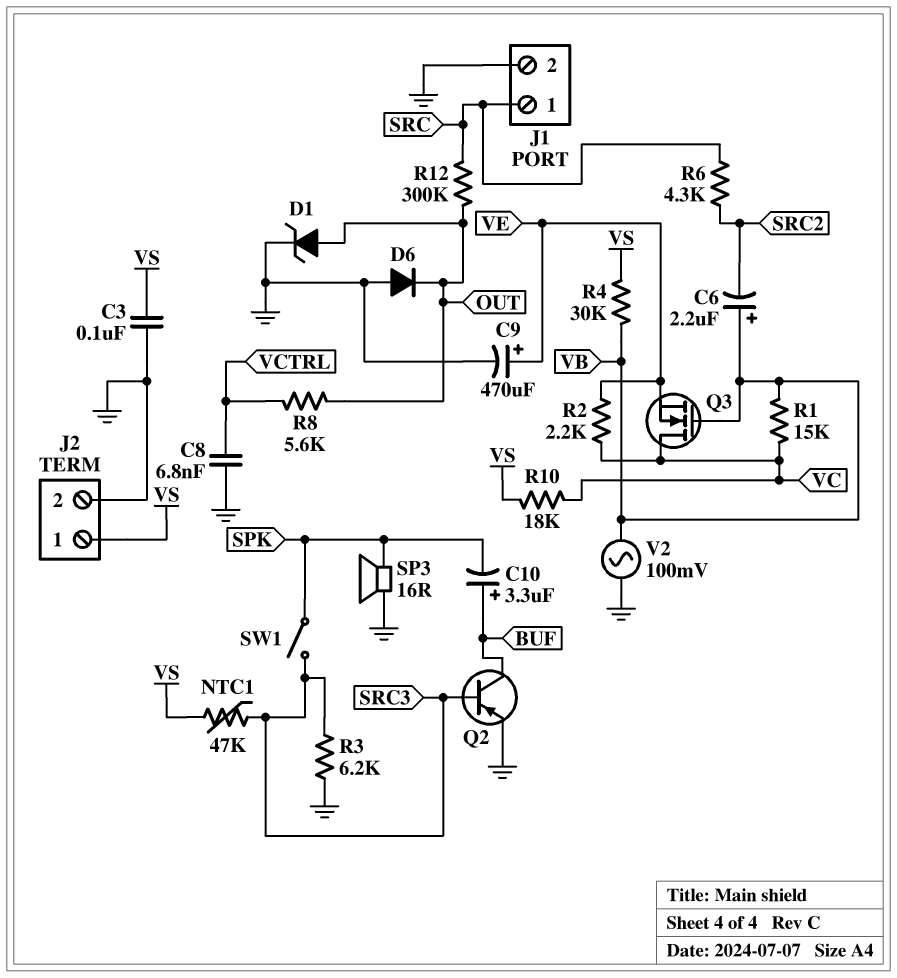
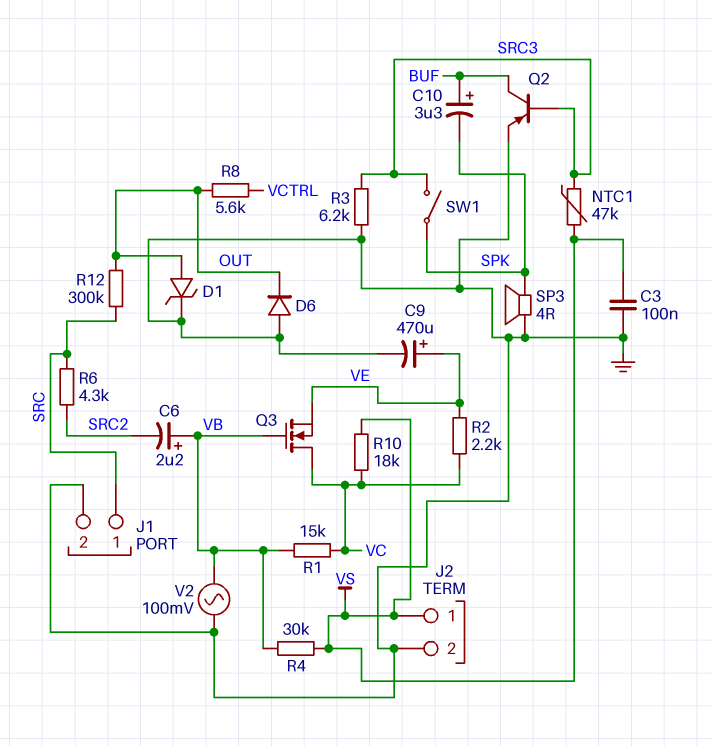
C8: 6.8nF (GND, VCTRL) -> none
SP3: speaker 16R (GND, SPK) -> speaker 4R (GND, SPK)

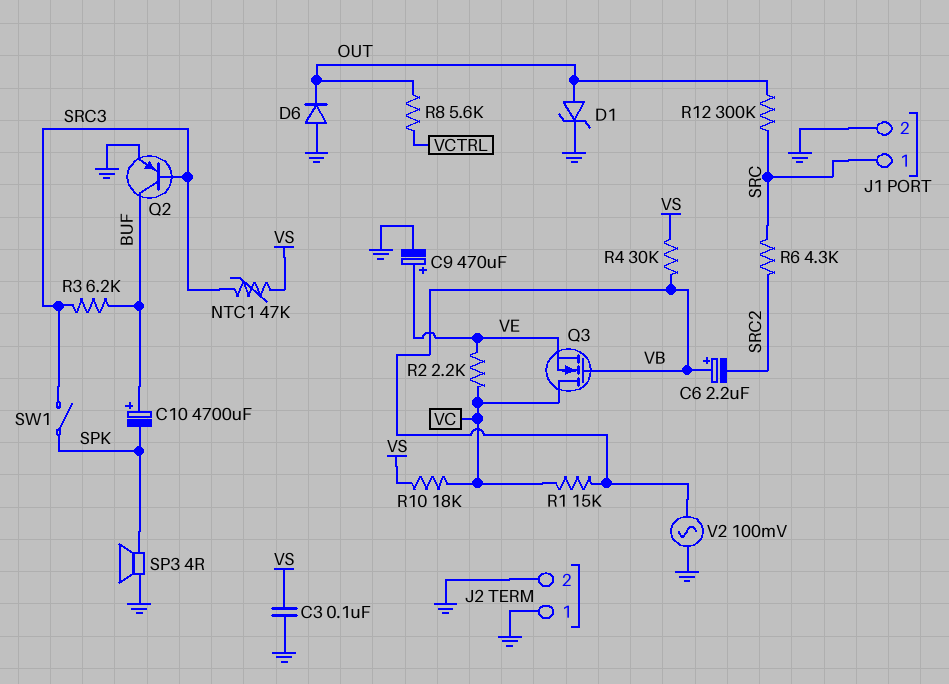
C10: 3.3uF (plus BUF, minus SPK) -> 4700uF (plus BUF, minus SPK)
J2 pin 1: VS -> GND
R3: 6.2k (GND, SRC3) -> 6.2k (BUF, SRC3)

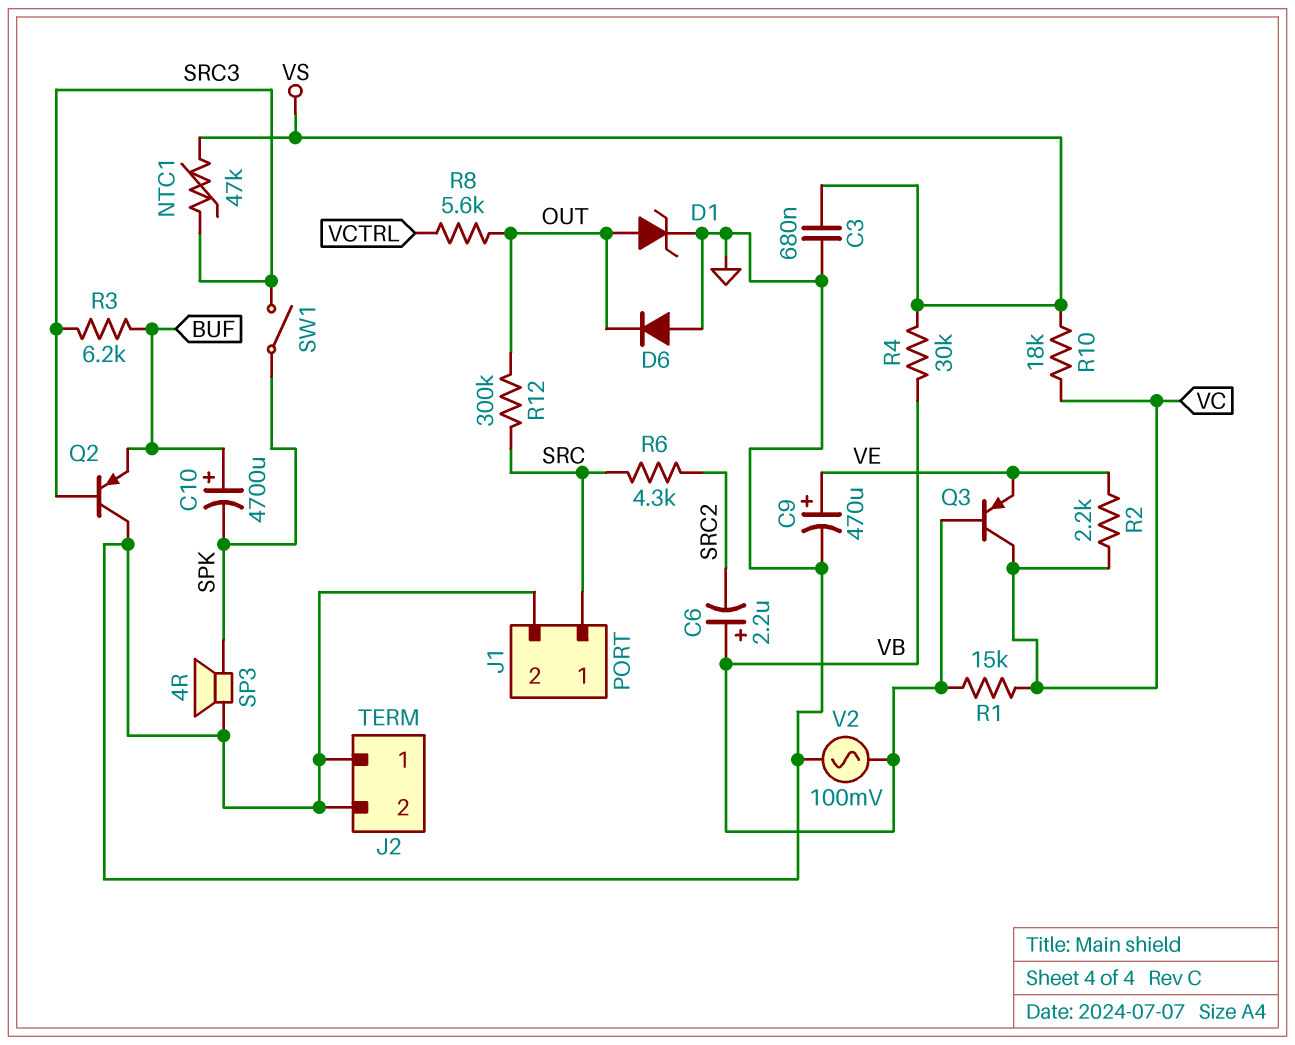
C3: 100nF (GND, VS) -> 680nF (GND, VS)
Q2: PNP (B SRC3, C BUF, E GND) -> PNP (B SRC3, C GND, E BUF)
Q3: NMOS (G VB, D VC, S VE) -> PNP (B VB, C VC, E VE)

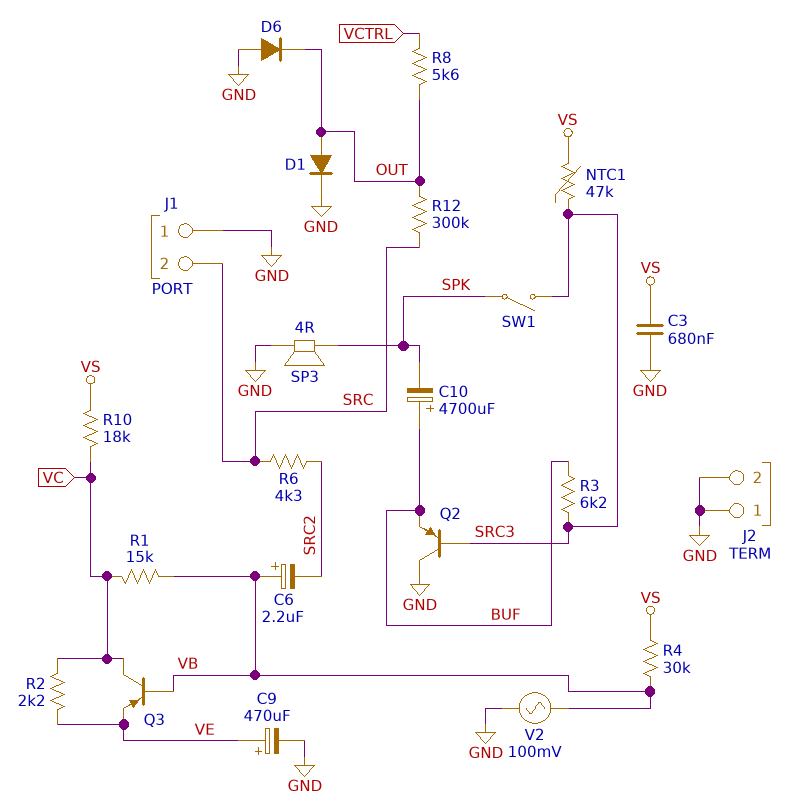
D1: zener (A OUT, K GND) -> diode (A OUT, K GND)
J1 pin 1: SRC -> GND
J1 pin 2: GND -> SRC

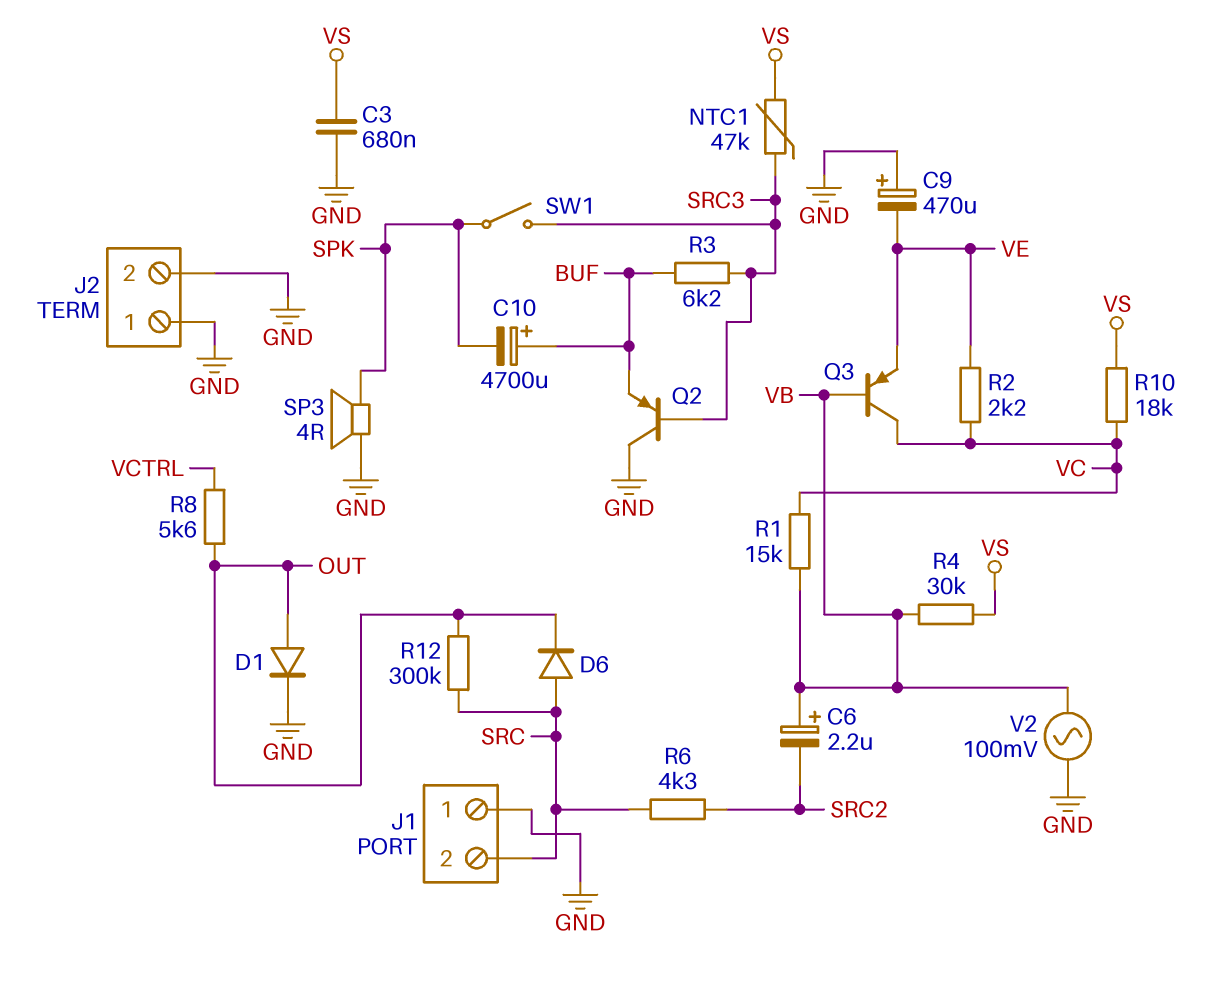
C9: 470uF (plus VE, minus GND) -> 470uF (plus GND, minus VE)
D6: diode (A GND, K OUT) -> diode (A SRC, K OUT)

